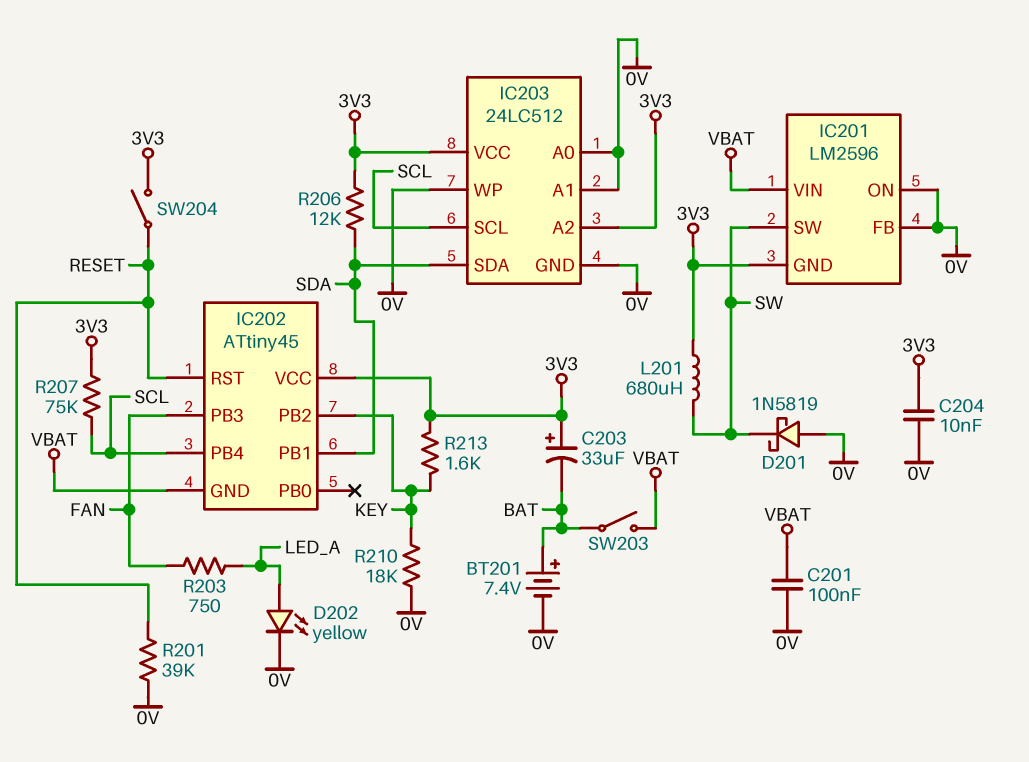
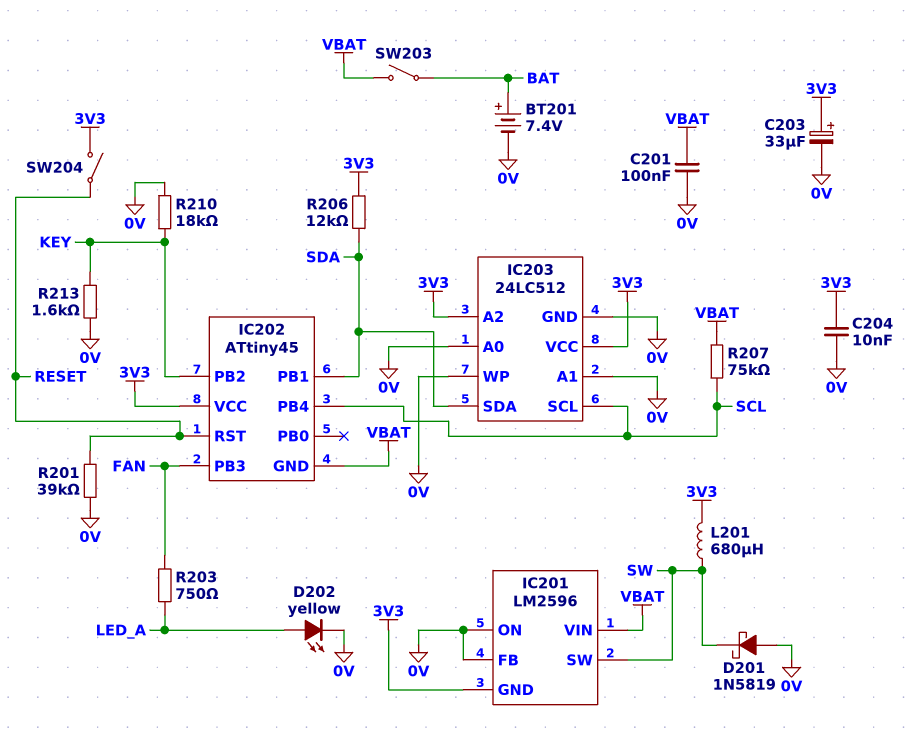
C203: 33uF (plus 3V3, minus BAT) -> 33uF (plus 3V3, minus 0V)
R207: 75k (3V3, SCL) -> 75k (SCL, VBAT)
R213: 1.6k (3V3, KEY) -> 1.6k (0V, KEY)

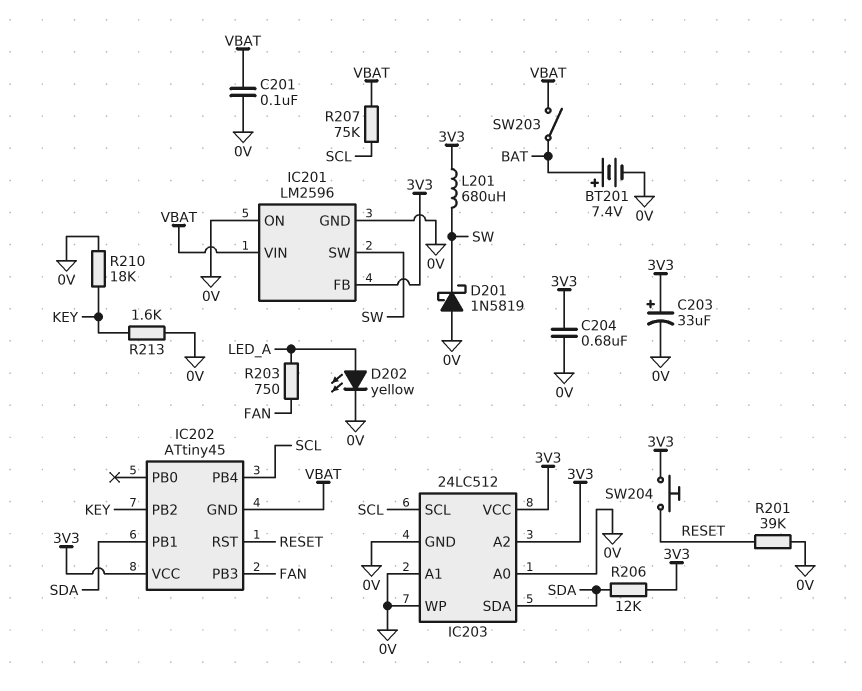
C204: 10nF (0V, 3V3) -> 680nF (0V, 3V3)
IC201 pin FB: 0V -> 3V3
IC201 pin GND: 3V3 -> 0V
SW204: switch (3V3, RESET) -> button (3V3, RESET)

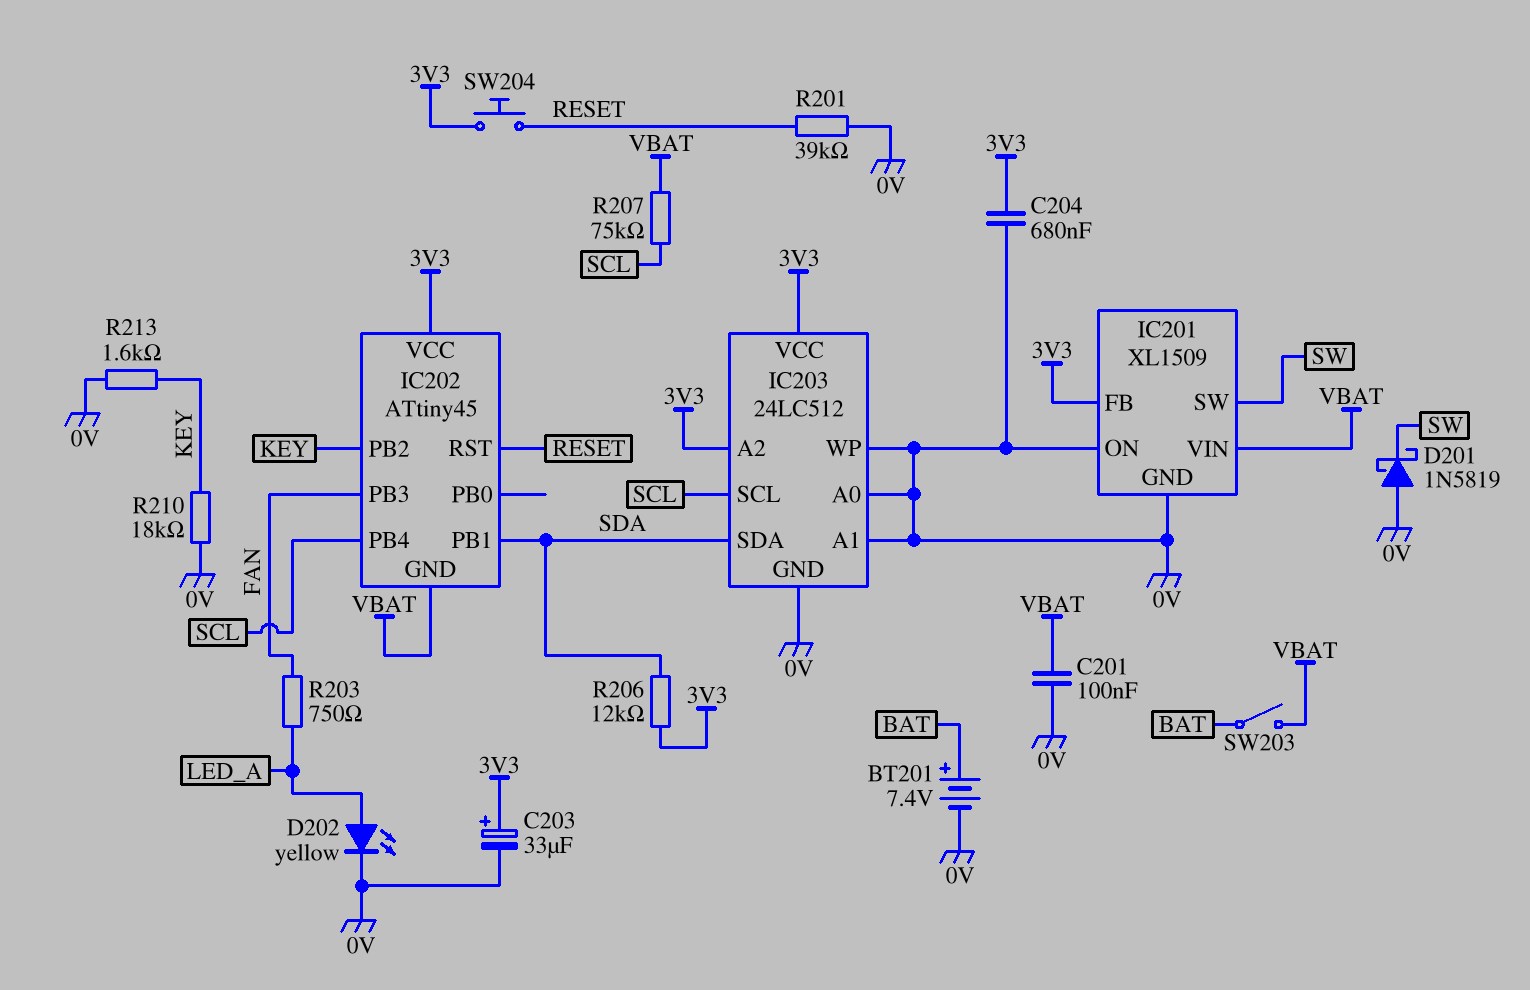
IC201: LM2596 -> XL1509
L201: 680uH (3V3, SW) -> none

